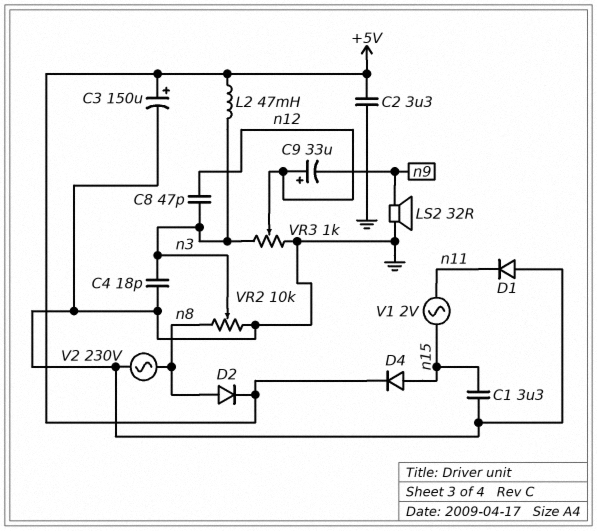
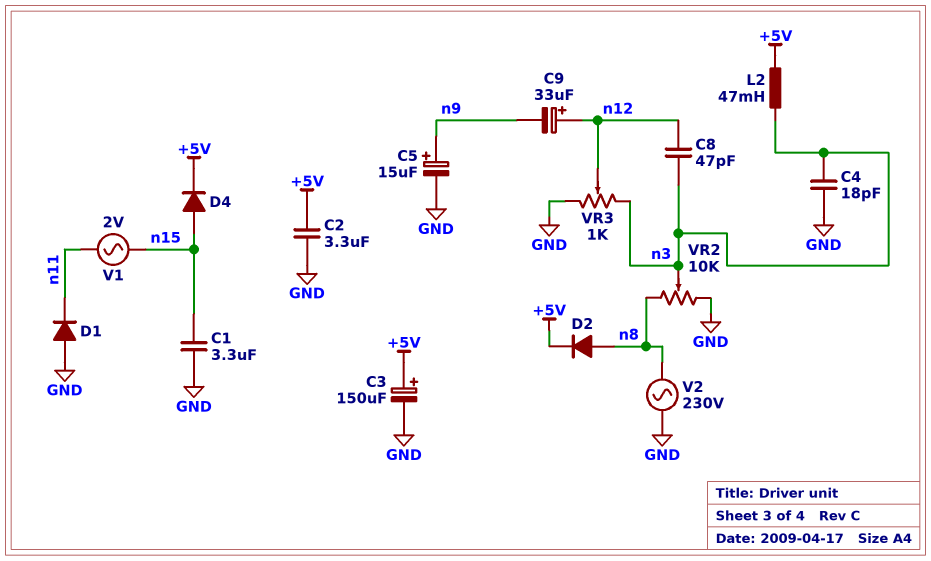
C5: none -> 15uF (plus n9, minus GND)
LS2: speaker 32R (GND, n9) -> none

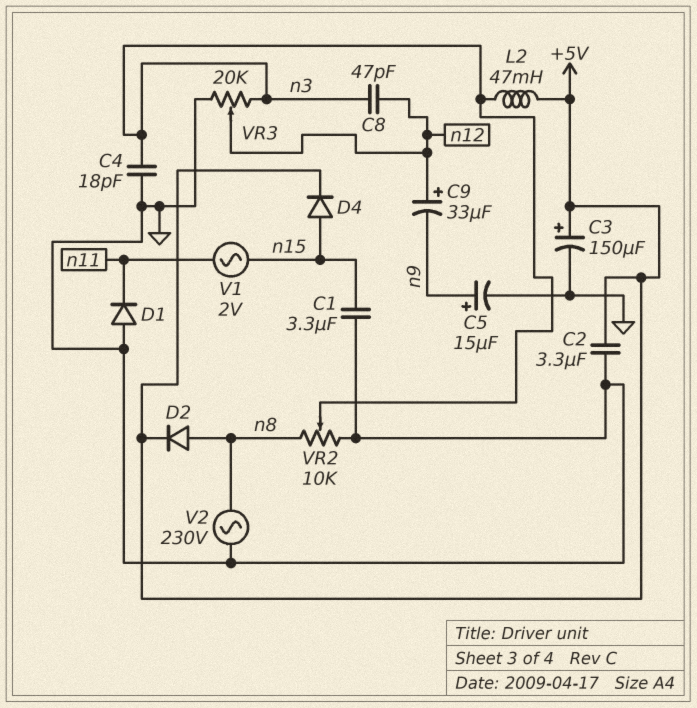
VR3: 1k (GND, n3, wiper n12) -> 20k (GND, n3, wiper n12)

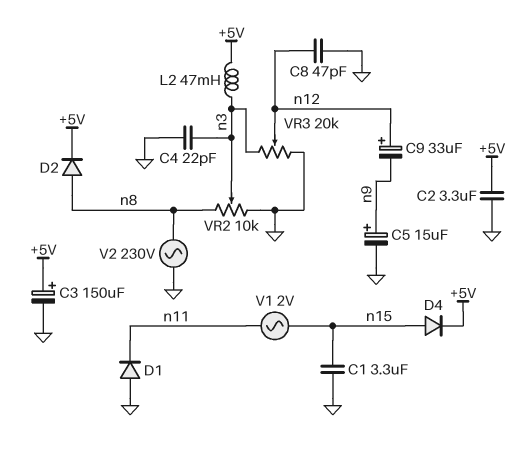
C4: 18pF (GND, n3) -> 22pF (GND, n3)
C8: 47pF (n3, n12) -> 47pF (GND, n12)

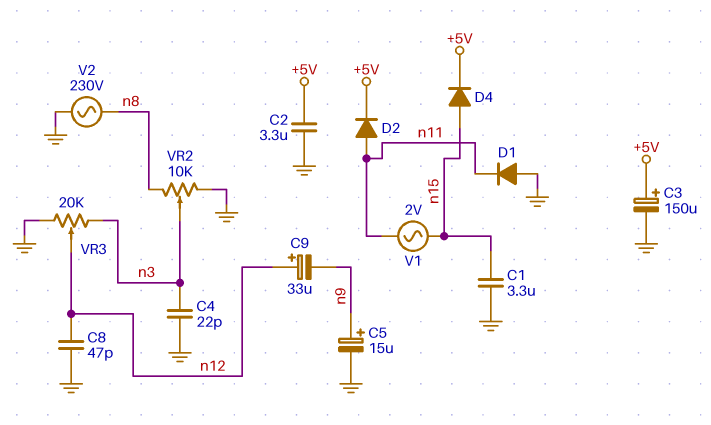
D2: diode (A n8, K +5V) -> diode (A n11, K +5V)
L2: 47mH (+5V, n3) -> none

